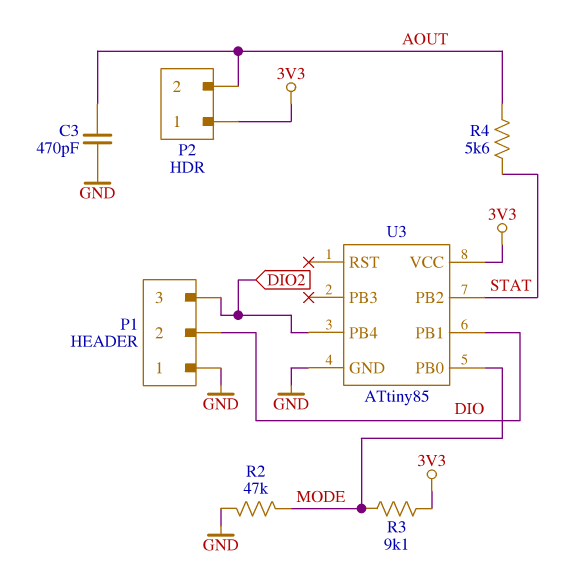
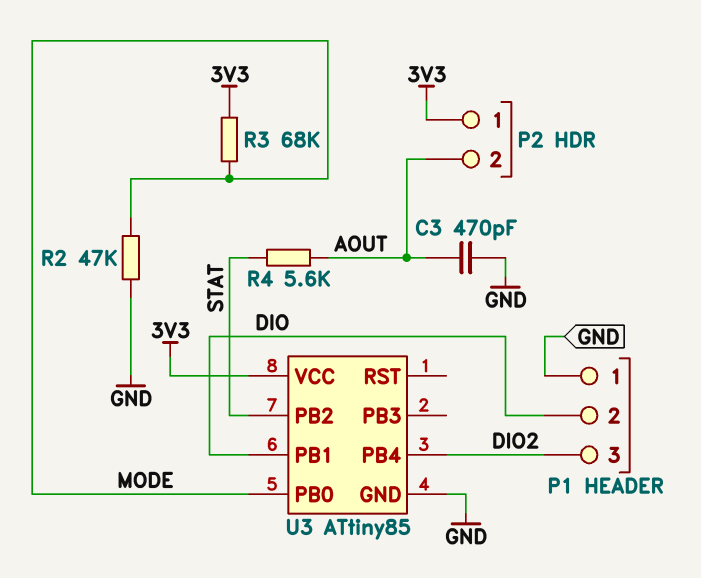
R3: 9.1k (3V3, MODE) -> 68k (3V3, MODE)

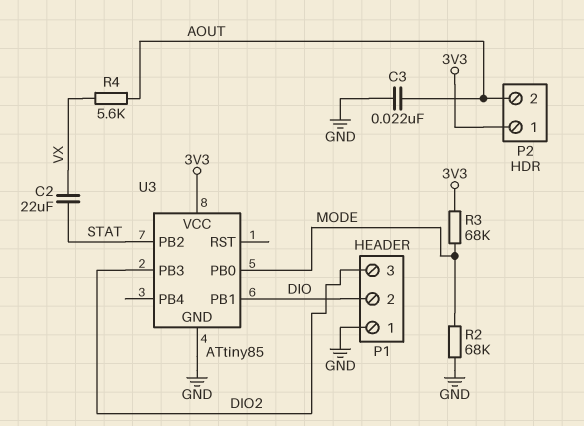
C2: none -> 22uF (STAT, VX)
C3: 470pF (AOUT, GND) -> 22nF (AOUT, GND)
R2: 47k (GND, MODE) -> 68k (GND, MODE)
R4: 5.6k (AOUT, STAT) -> 5.6k (AOUT, VX)
U3 pin PB3: none -> DIO2
U3 pin PB4: DIO2 -> none

